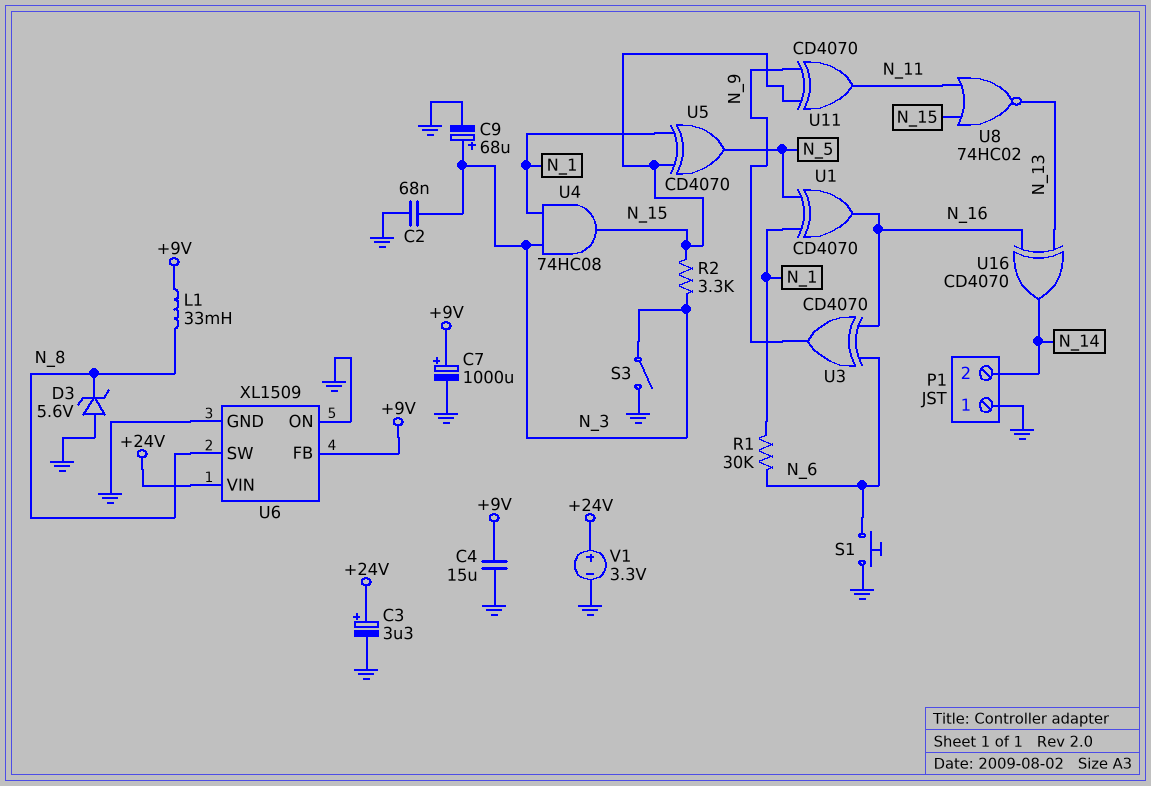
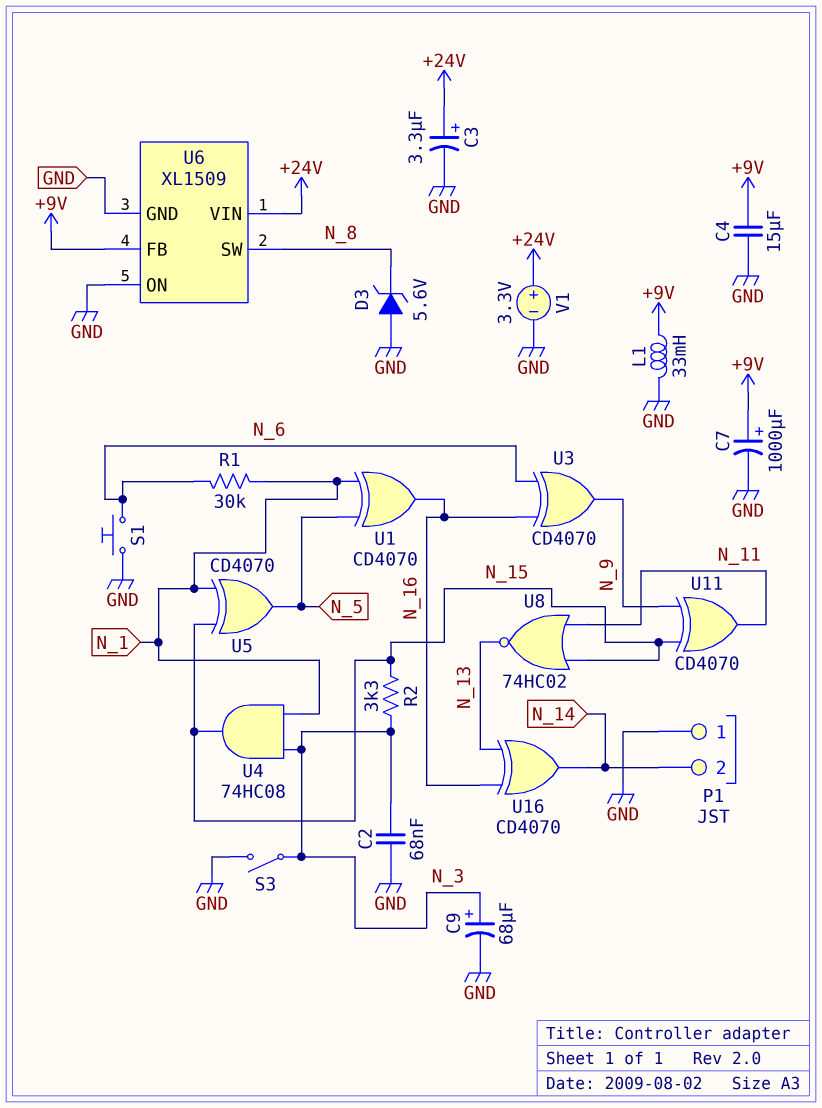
L1: 33mH (+9V, N_8) -> 33mH (+9V, GND)

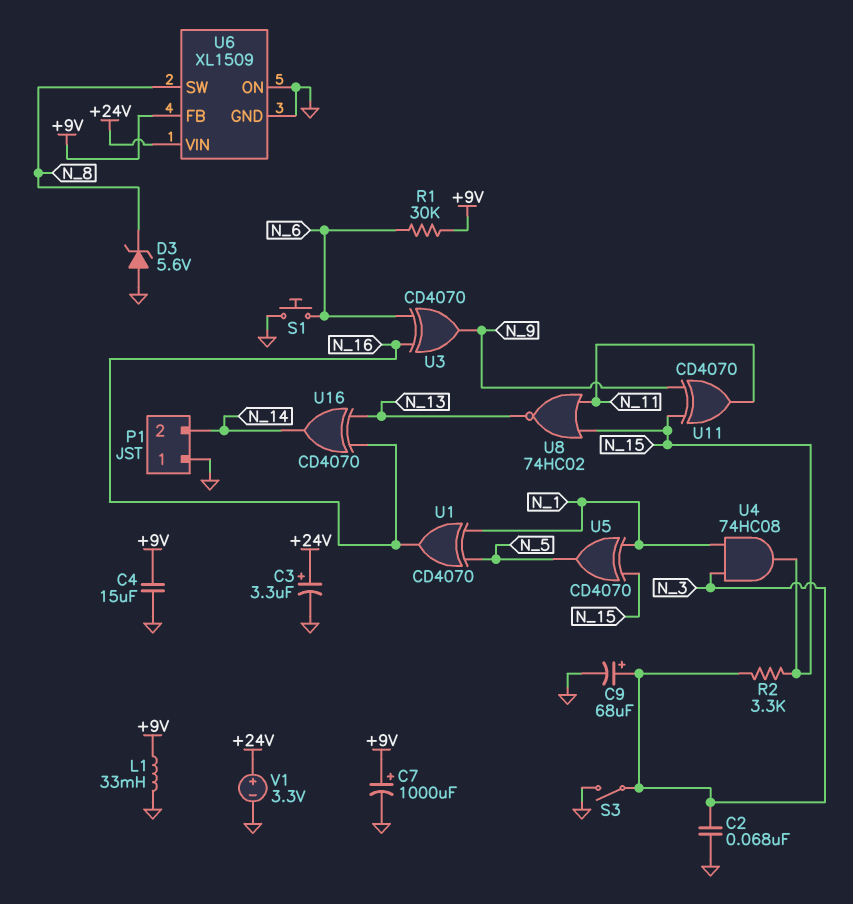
R1: 30k (N_1, N_6) -> 30k (+9V, N_6)

